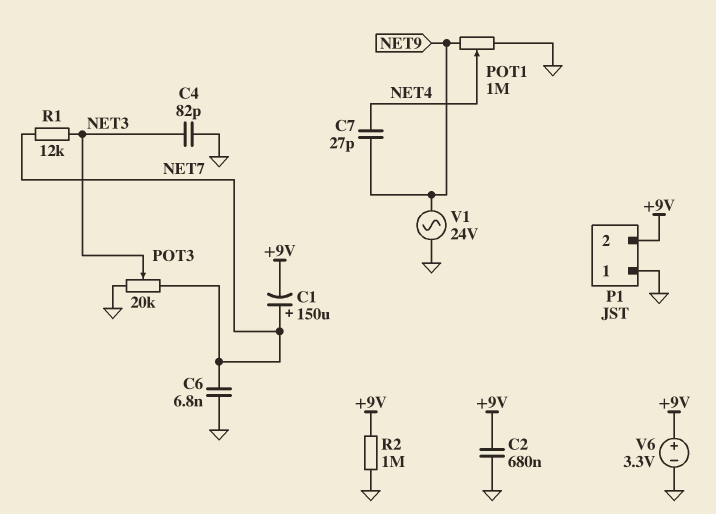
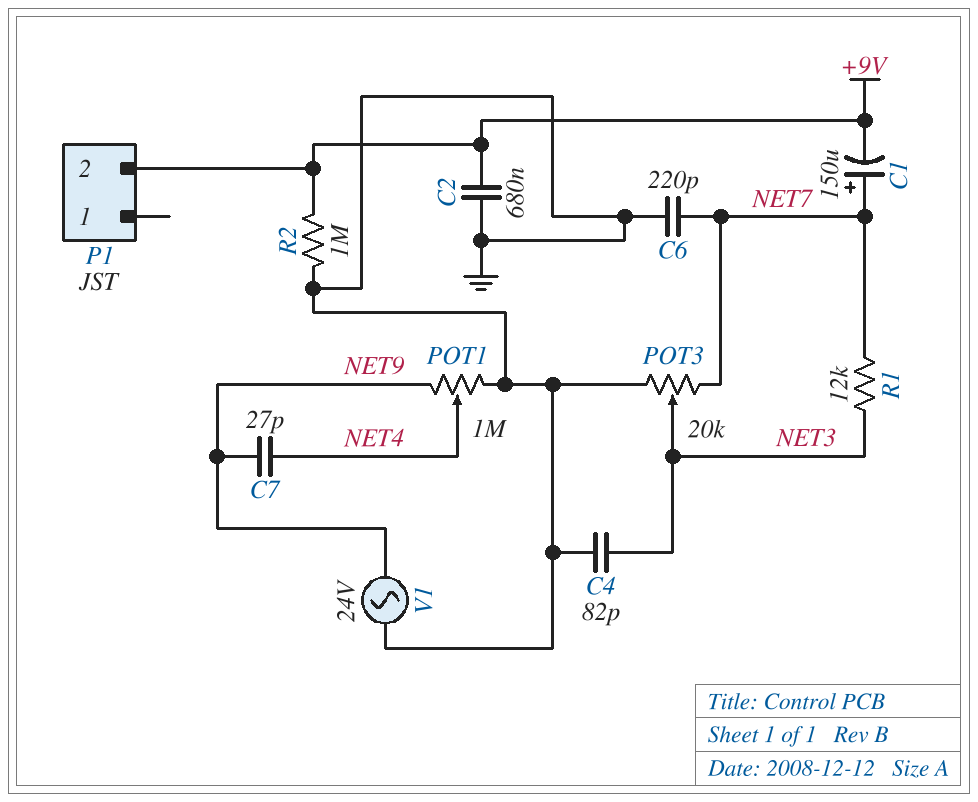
C6: 6.8nF (GND, NET7) -> 220pF (GND, NET7)
P1 pin 1: GND -> none
V6: 3.3V (plus +9V, minus GND) -> none

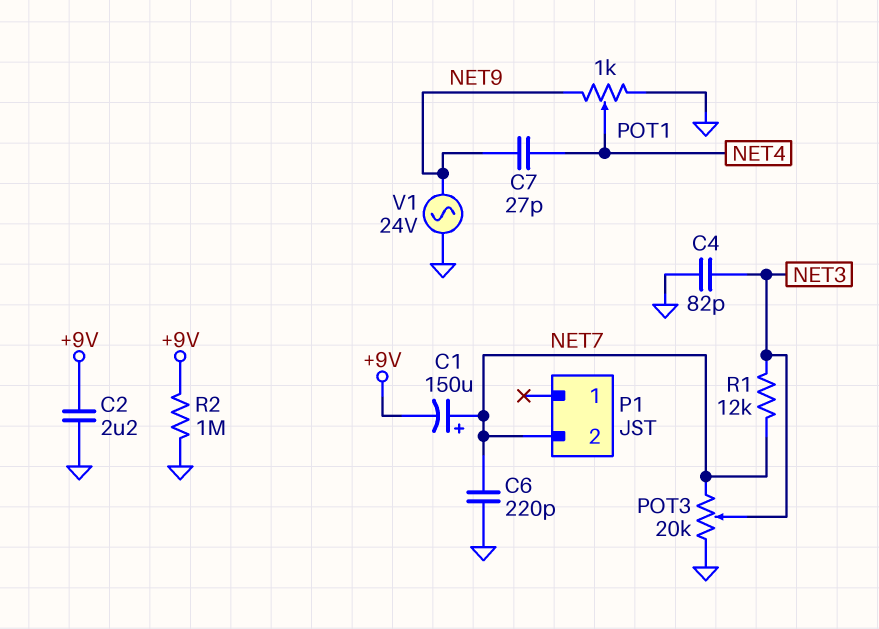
C2: 680nF (+9V, GND) -> 2.2uF (+9V, GND)
P1 pin 2: +9V -> NET7
POT1: 1M (GND, NET9, wiper NET4) -> 1k (GND, NET9, wiper NET4)

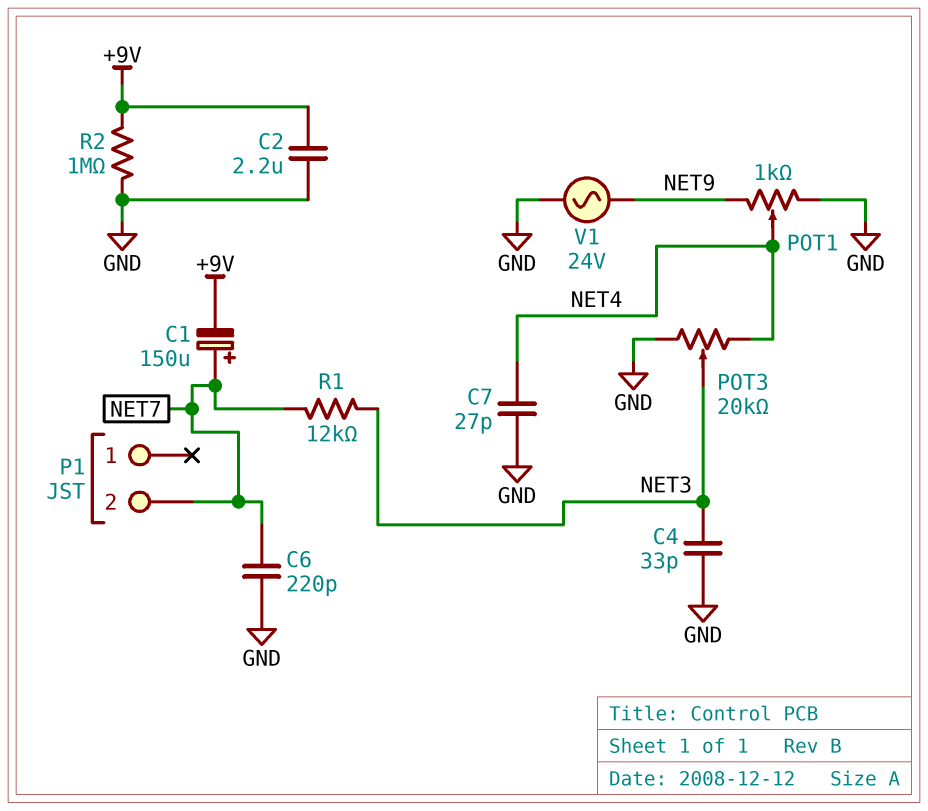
C4: 82pF (GND, NET3) -> 33pF (GND, NET3)
C7: 27pF (NET4, NET9) -> 27pF (GND, NET4)
POT3: 20k (GND, NET7, wiper NET3) -> 20k (GND, NET4, wiper NET3)

